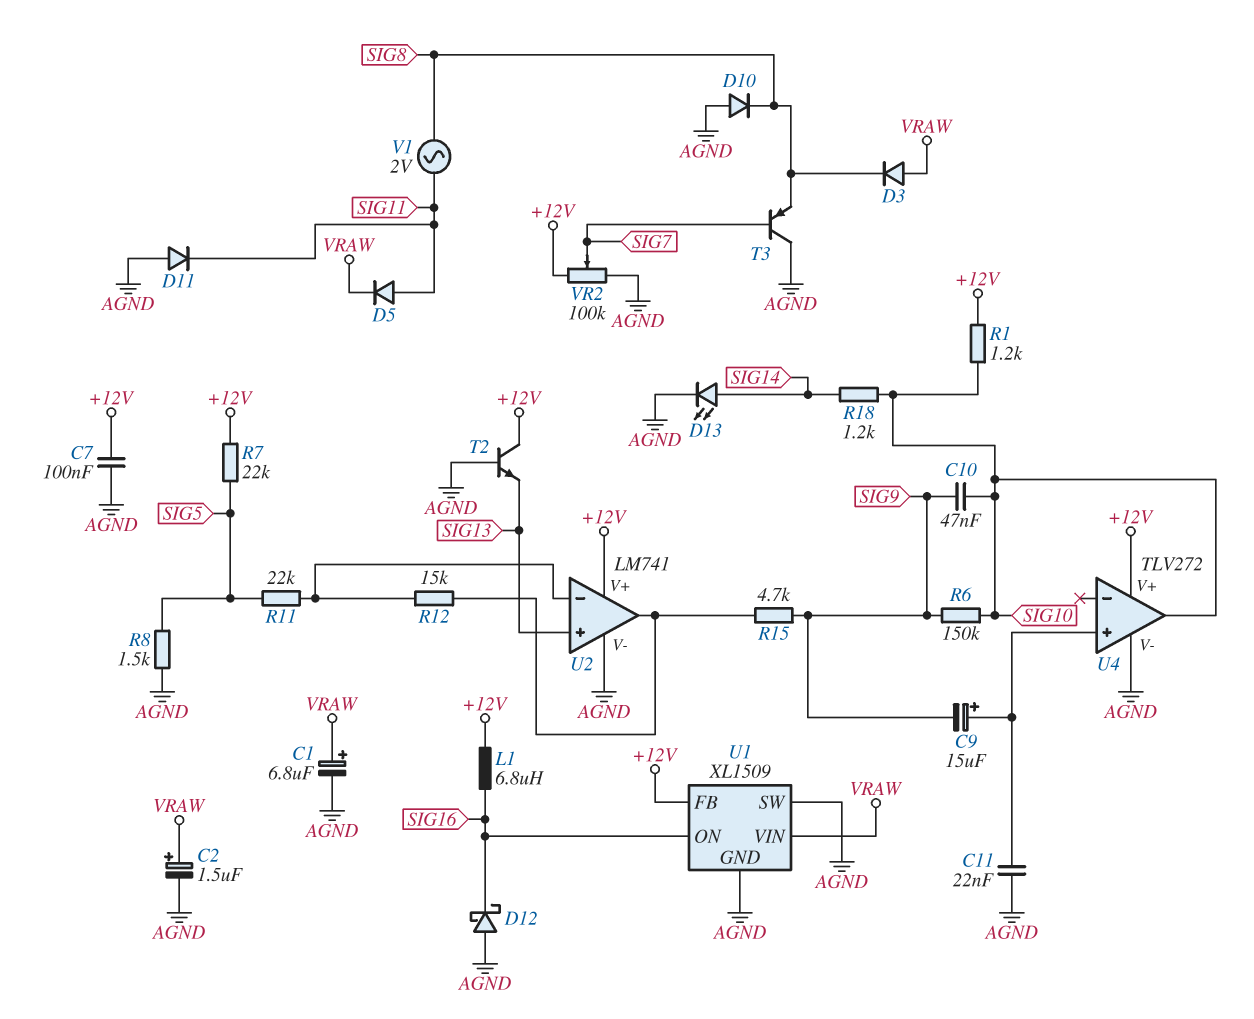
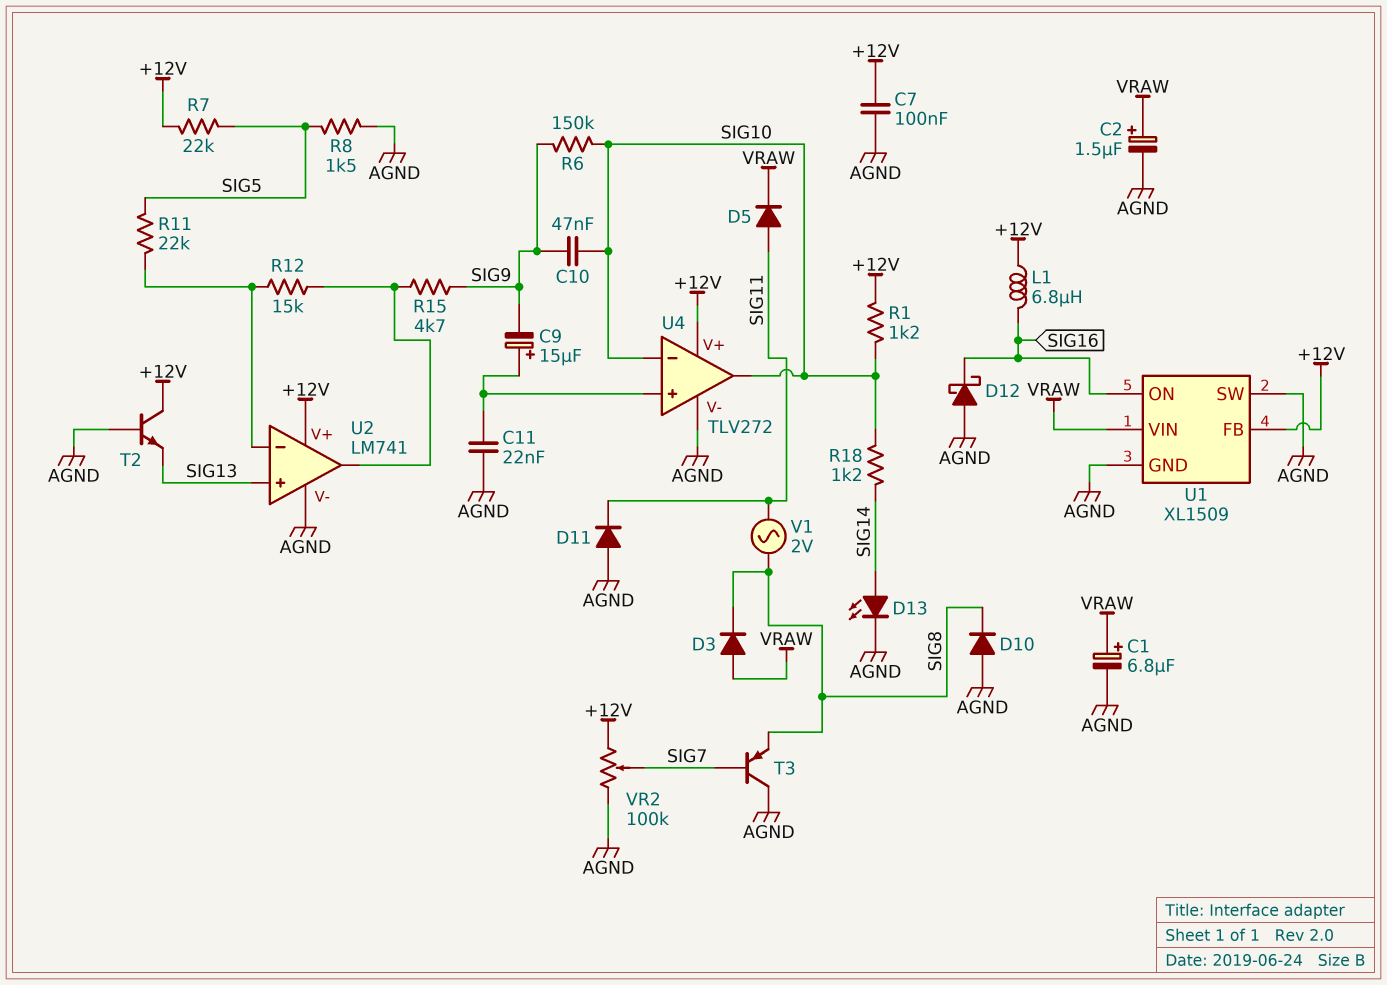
U4 pin in-: none -> SIG10

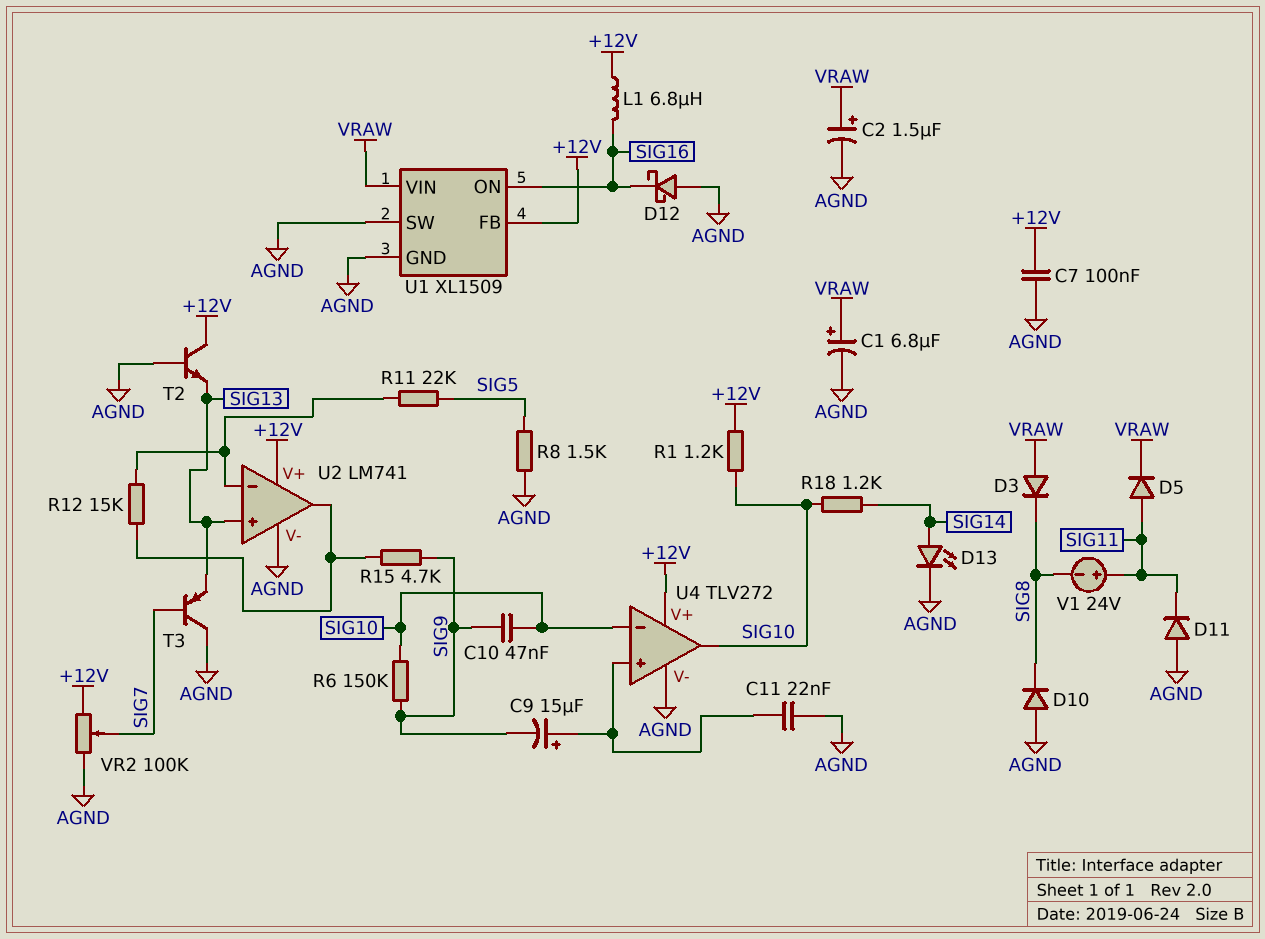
R7: 22k (+12V, SIG5) -> none
T3: PNP (B SIG7, C AGND, E SIG8) -> PNP (B SIG7, C AGND, E SIG13)
V1: AC 2V (SIG8, SIG11) -> 24V (plus SIG11, minus SIG8)

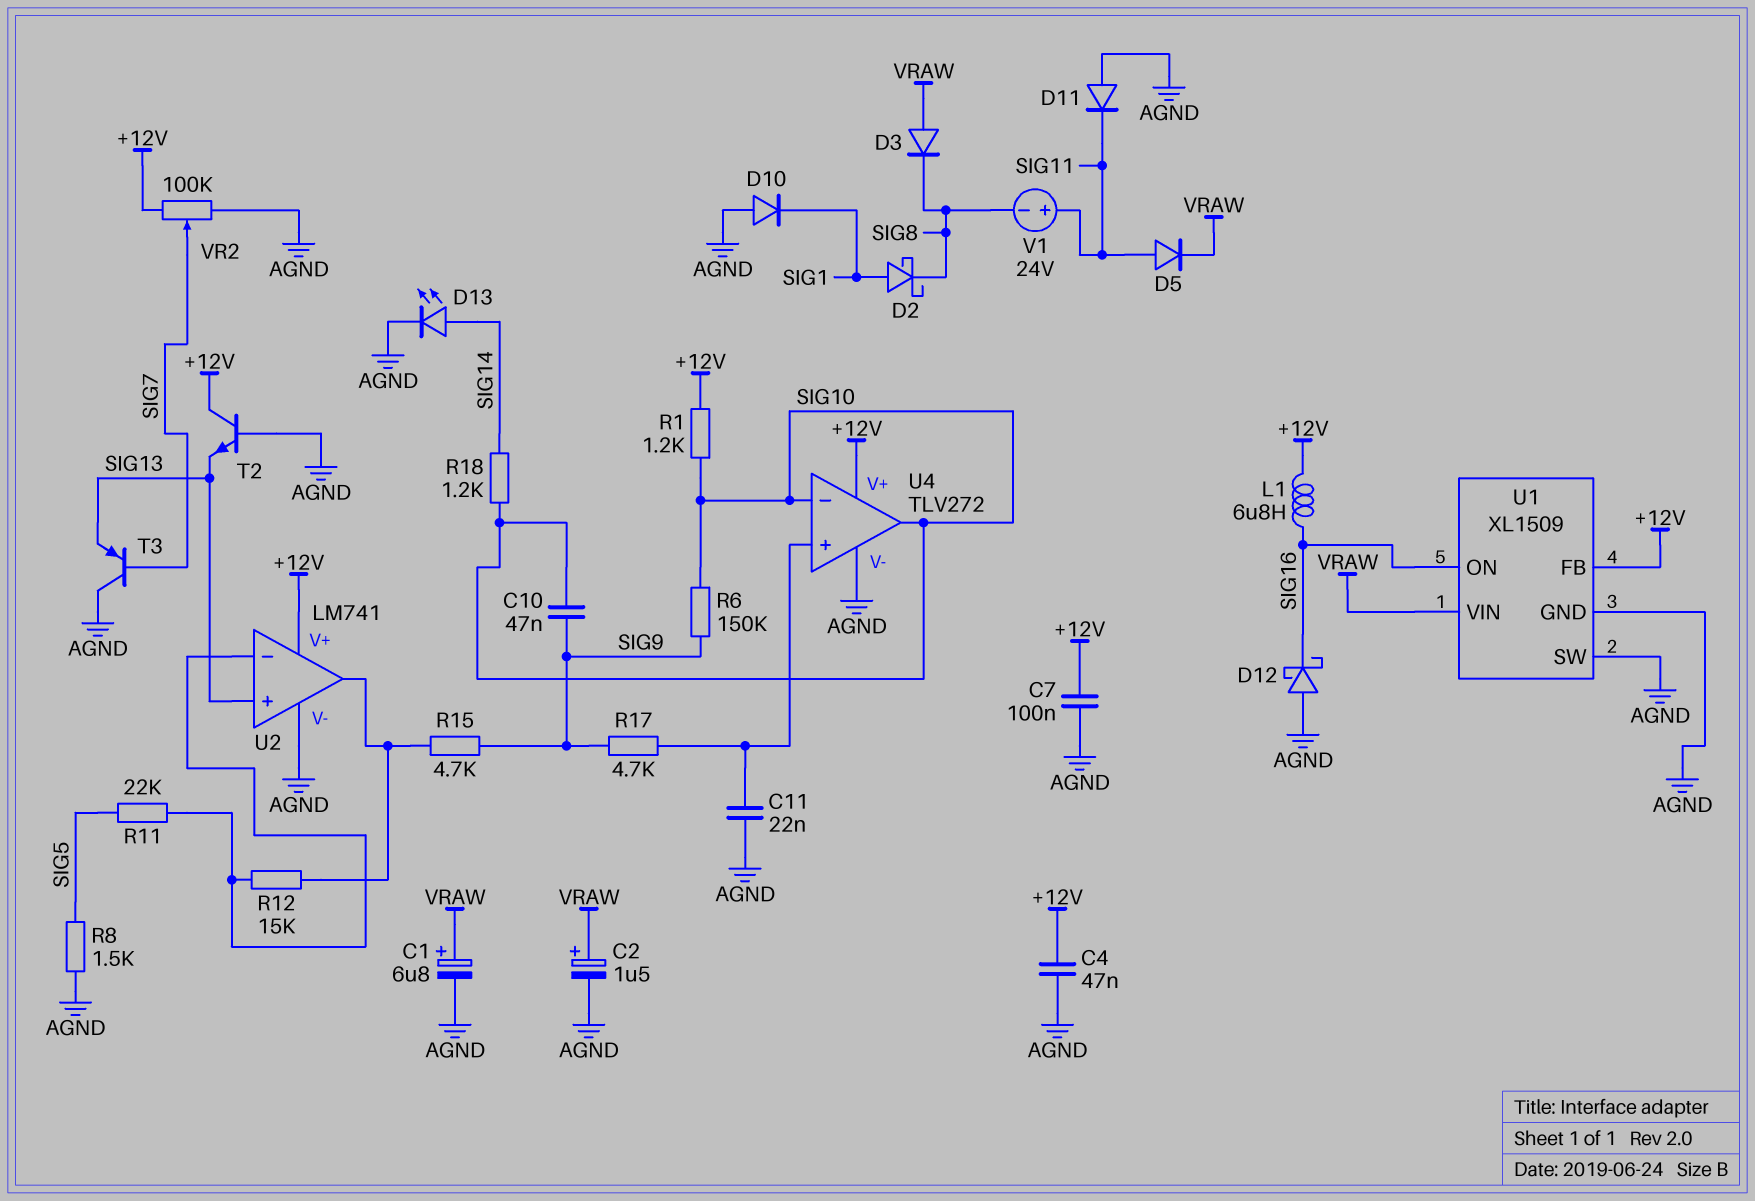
C4: none -> 47nF (+12V, AGND)
C9: 15uF (plus U4/in+, minus SIG9) -> none
D2: none -> schottky (A SIG1, K SIG8)
D10: diode (A AGND, K SIG8) -> diode (A AGND, K SIG1)
R17: none -> 4.7k (SIG9, U4/in+)

